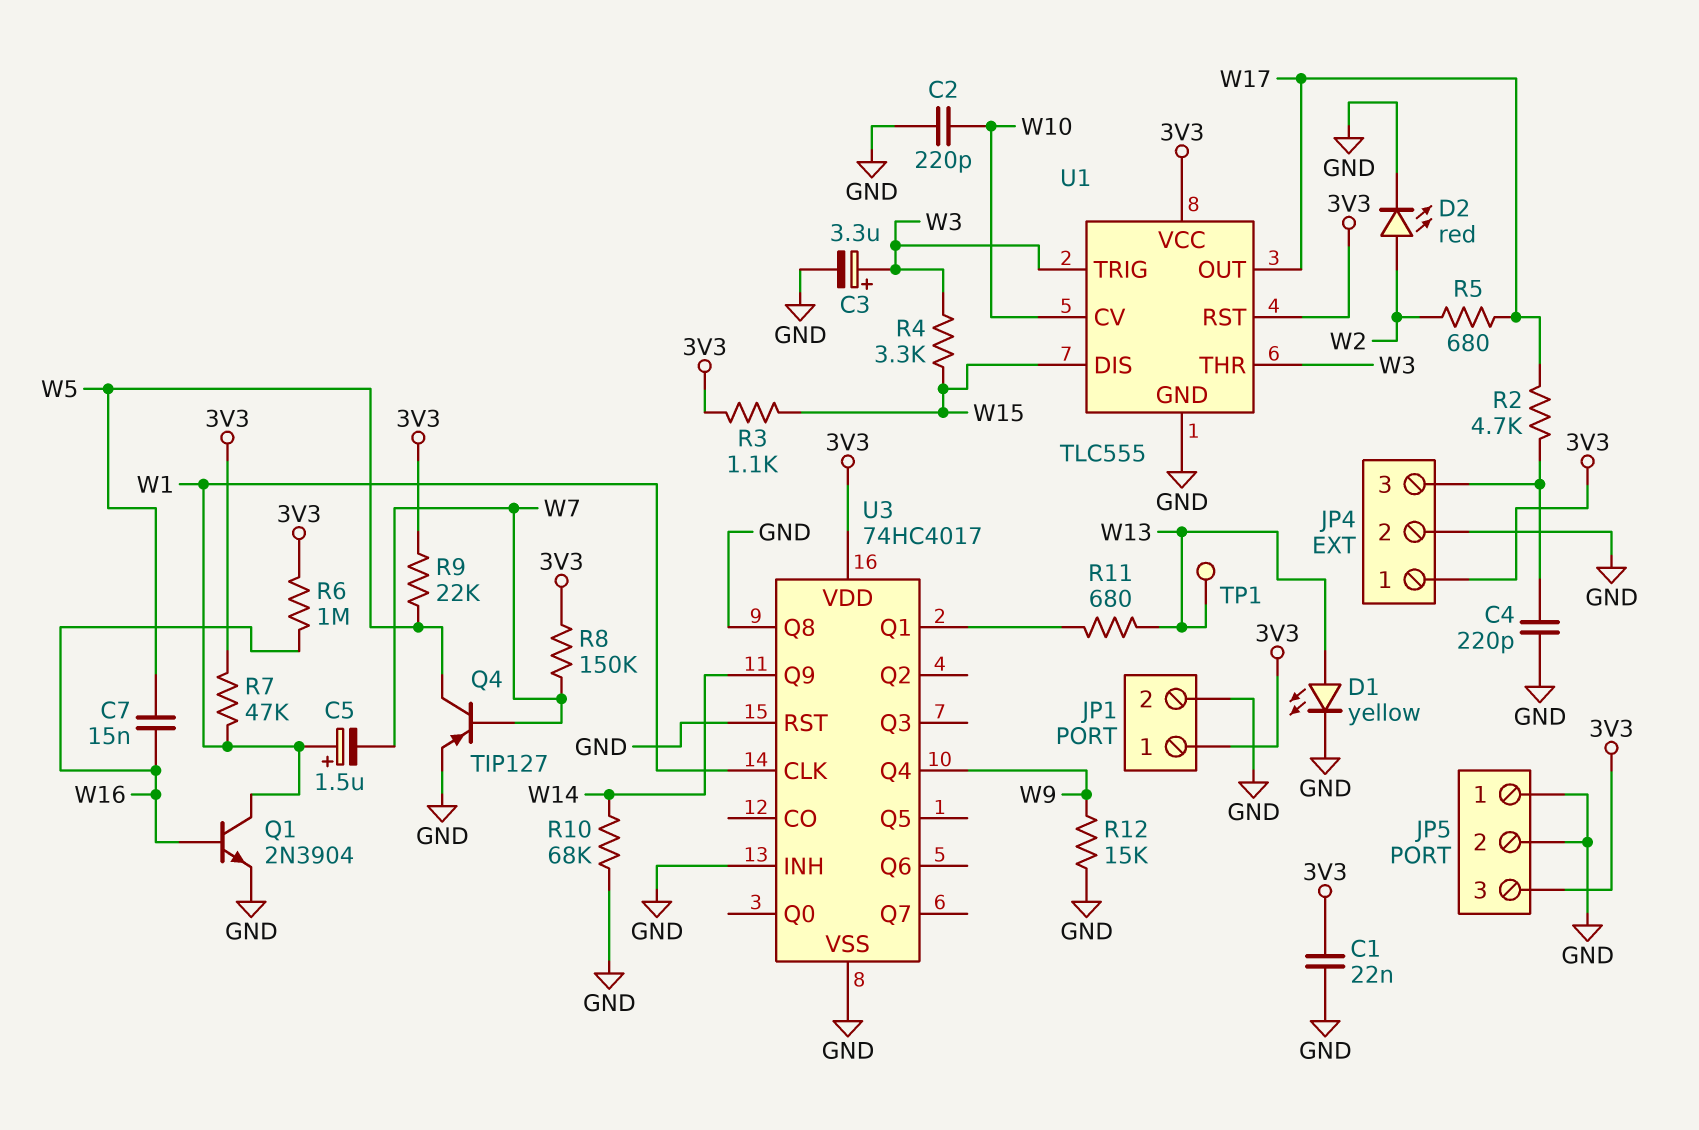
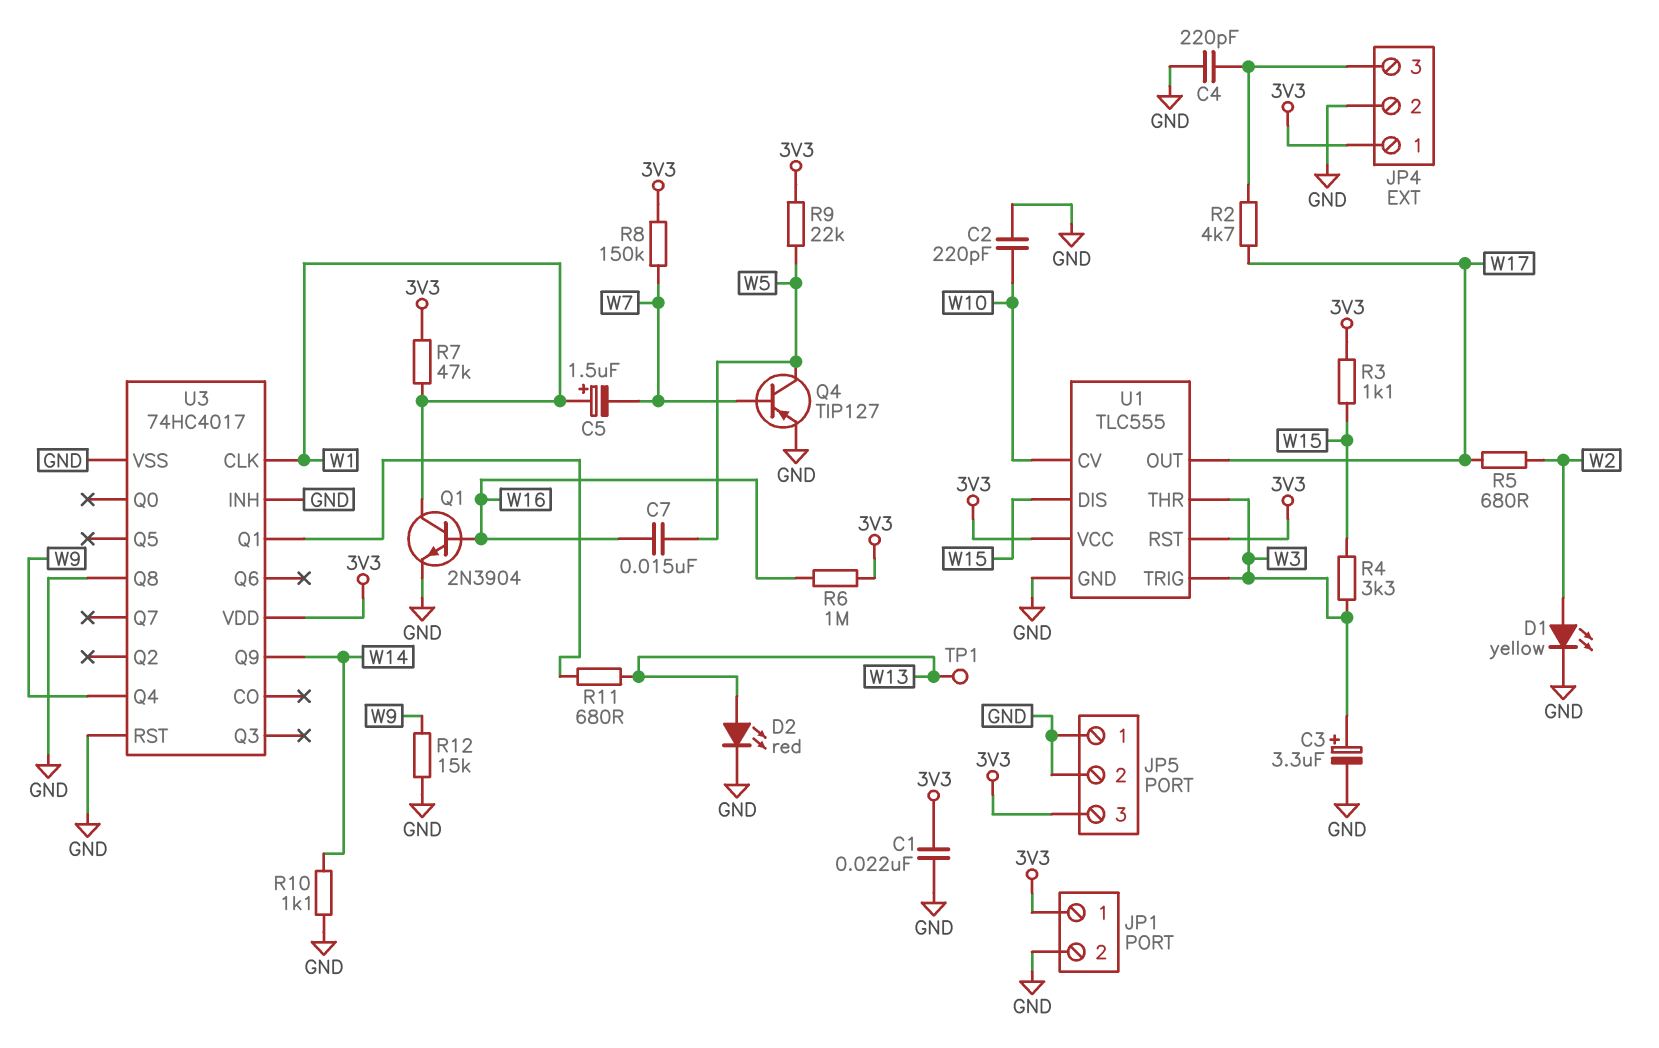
D1: LED yellow (A W13, K GND) -> LED yellow (A W2, K GND)
D2: LED red (A W2, K GND) -> LED red (A W13, K GND)
R10: 68k (GND, W14) -> 1.1k (GND, W14)

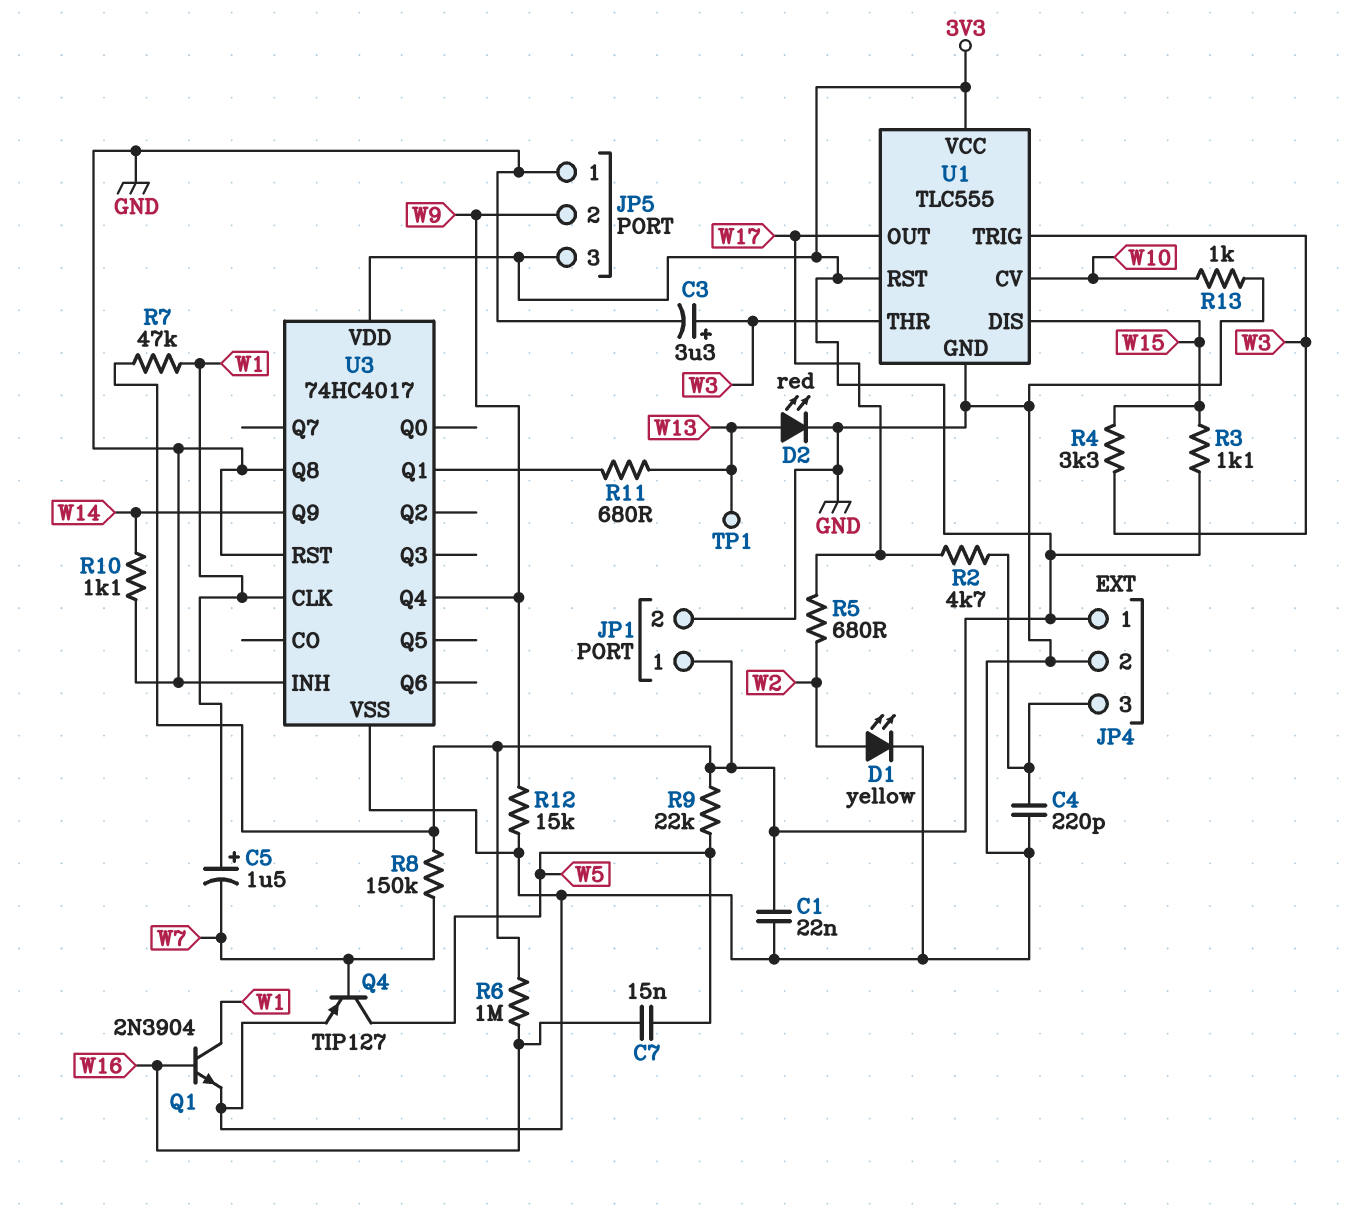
C2: 220pF (GND, W10) -> none
JP5 pin 2: GND -> W9
R13: none -> 1k (GND, W10)

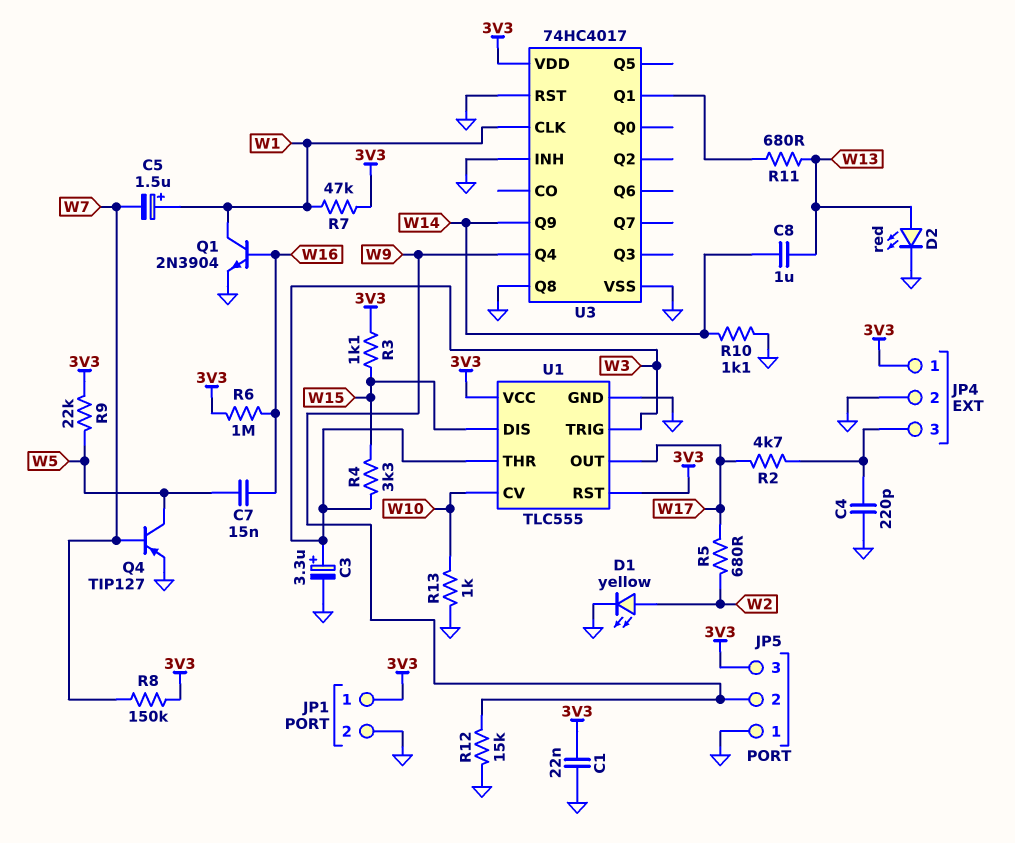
C8: none -> 1uF (W13, W14)
TP1: test point (W13) -> none

